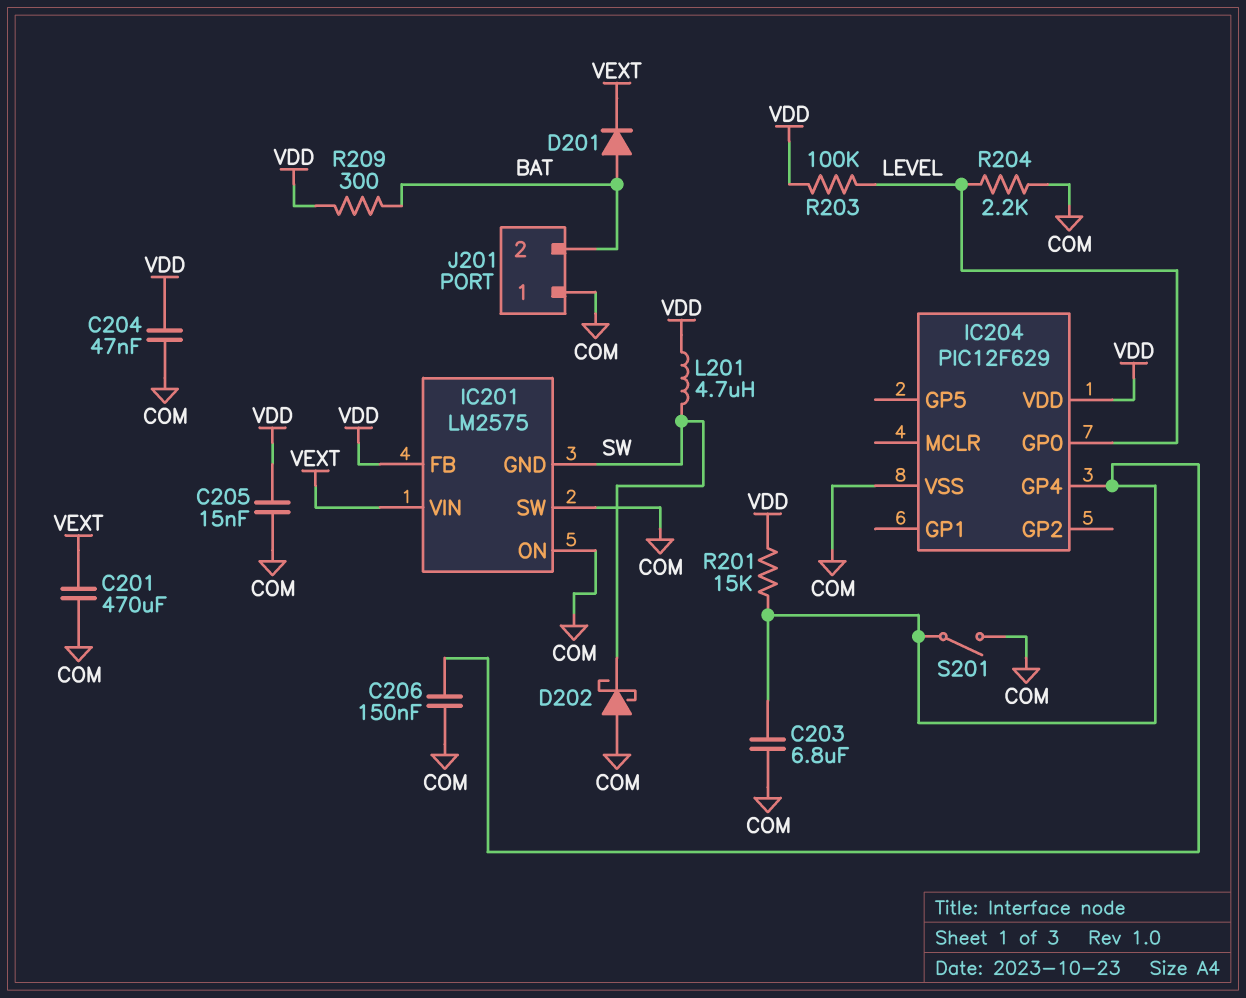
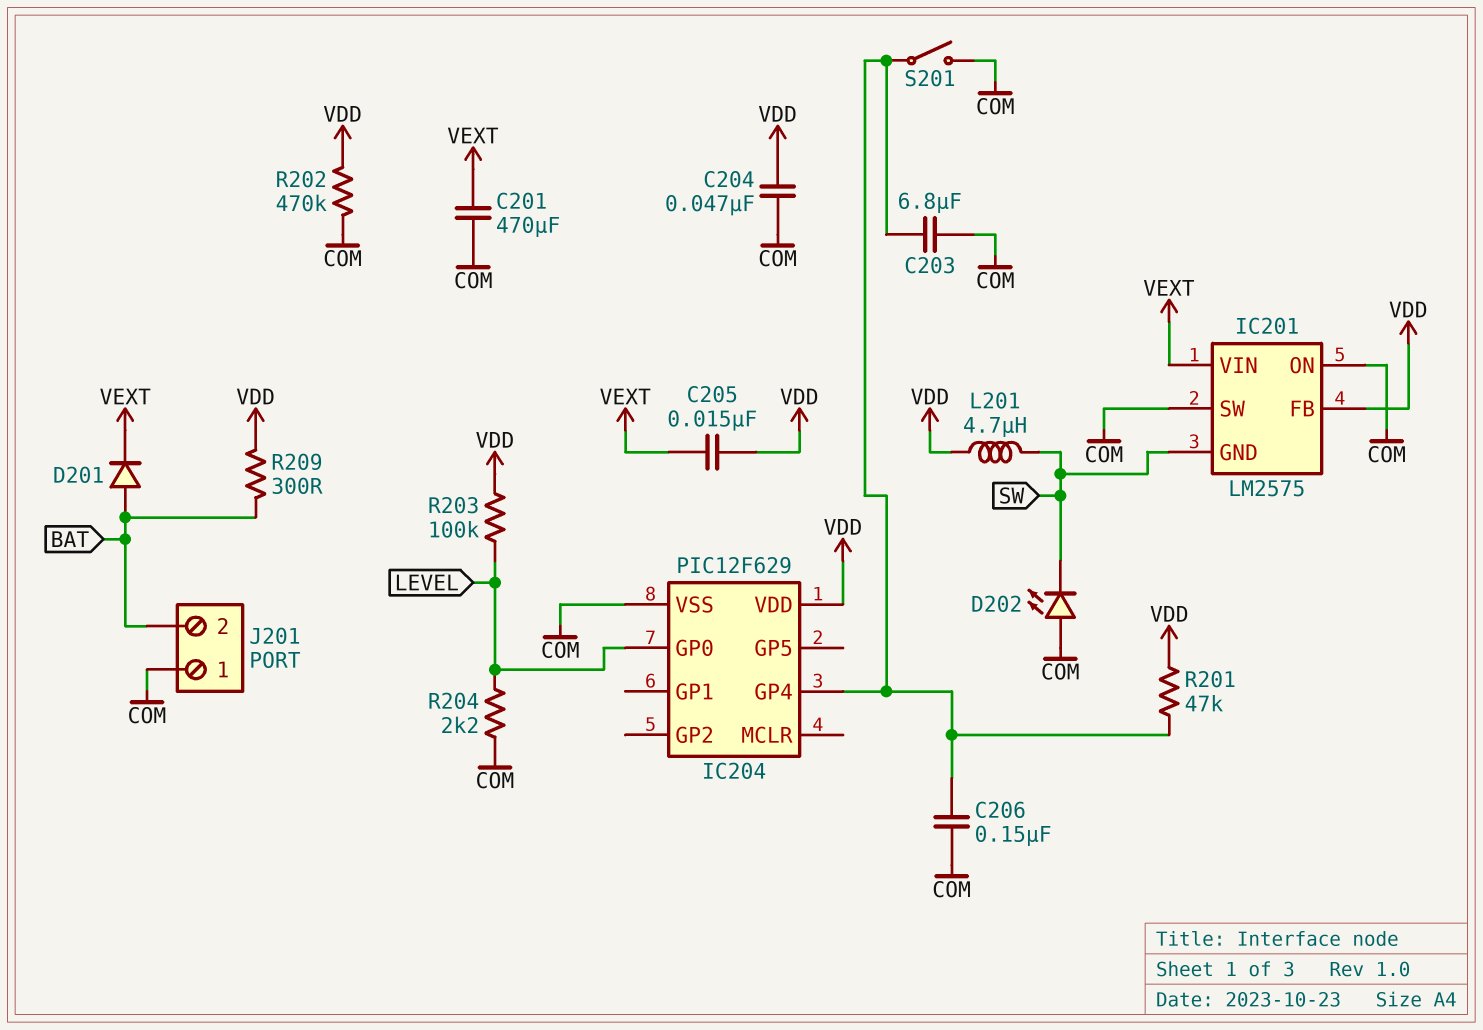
C205: 15nF (COM, VDD) -> 15nF (VDD, VEXT)
D202: schottky (A COM, K SW) -> LED (A COM, K SW)
R201: 15k (IC204/GP4, VDD) -> 47k (IC204/GP4, VDD)
R202: none -> 470k (COM, VDD)

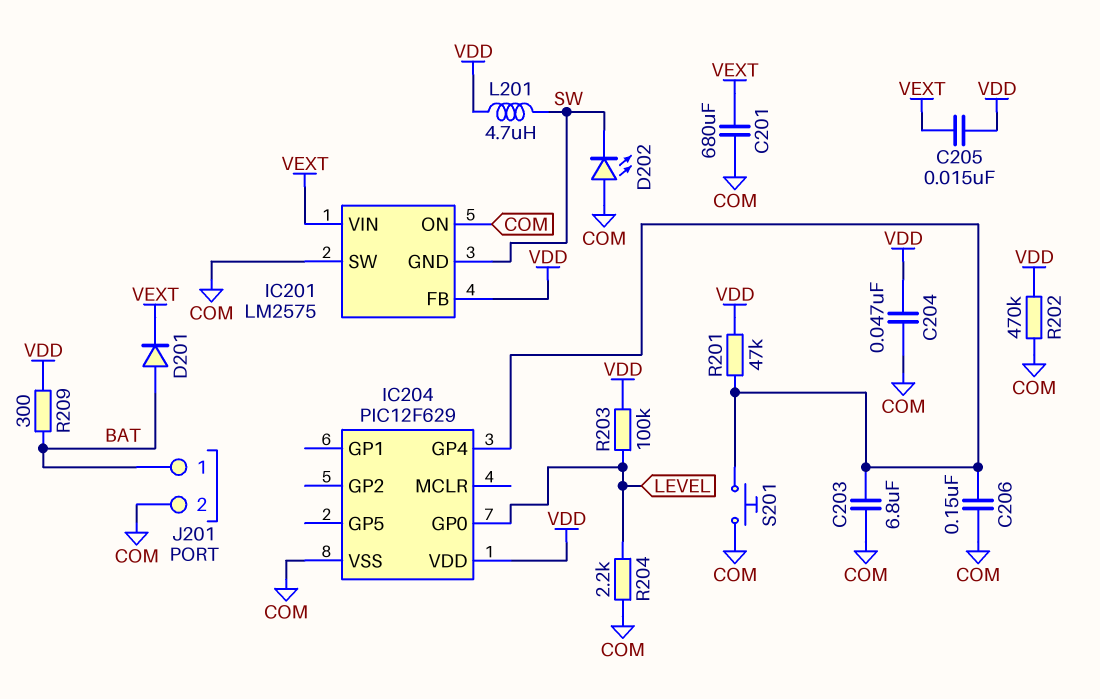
C201: 470uF (COM, VEXT) -> 680uF (COM, VEXT)
J201 pin 1: COM -> BAT
J201 pin 2: BAT -> COM
S201: switch (COM, IC204/GP4) -> button (COM, IC204/GP4)

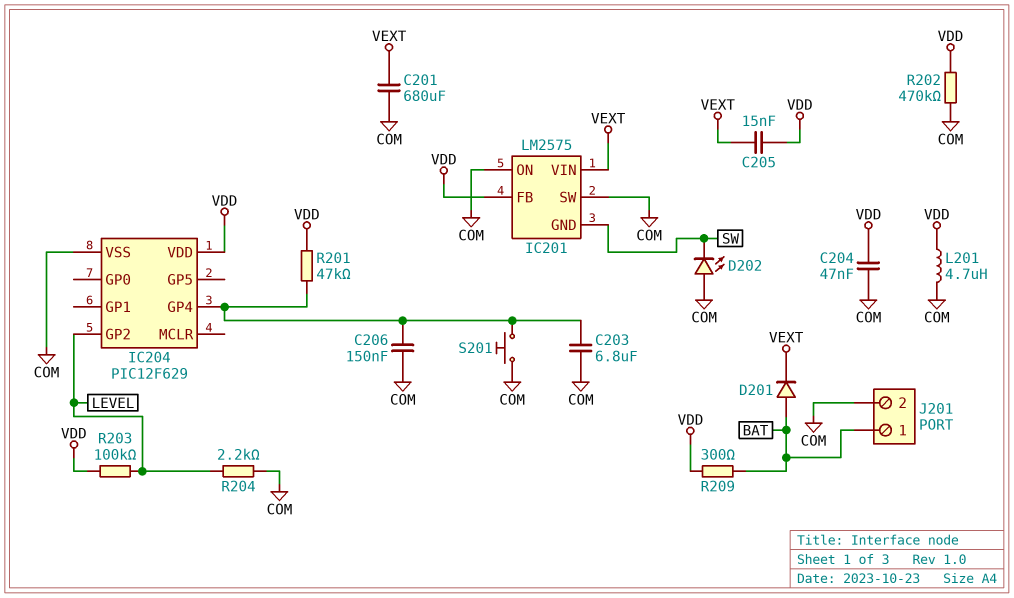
IC204 pin GP0: LEVEL -> none
IC204 pin GP2: none -> LEVEL
L201: 4.7uH (SW, VDD) -> 4.7uH (COM, VDD)

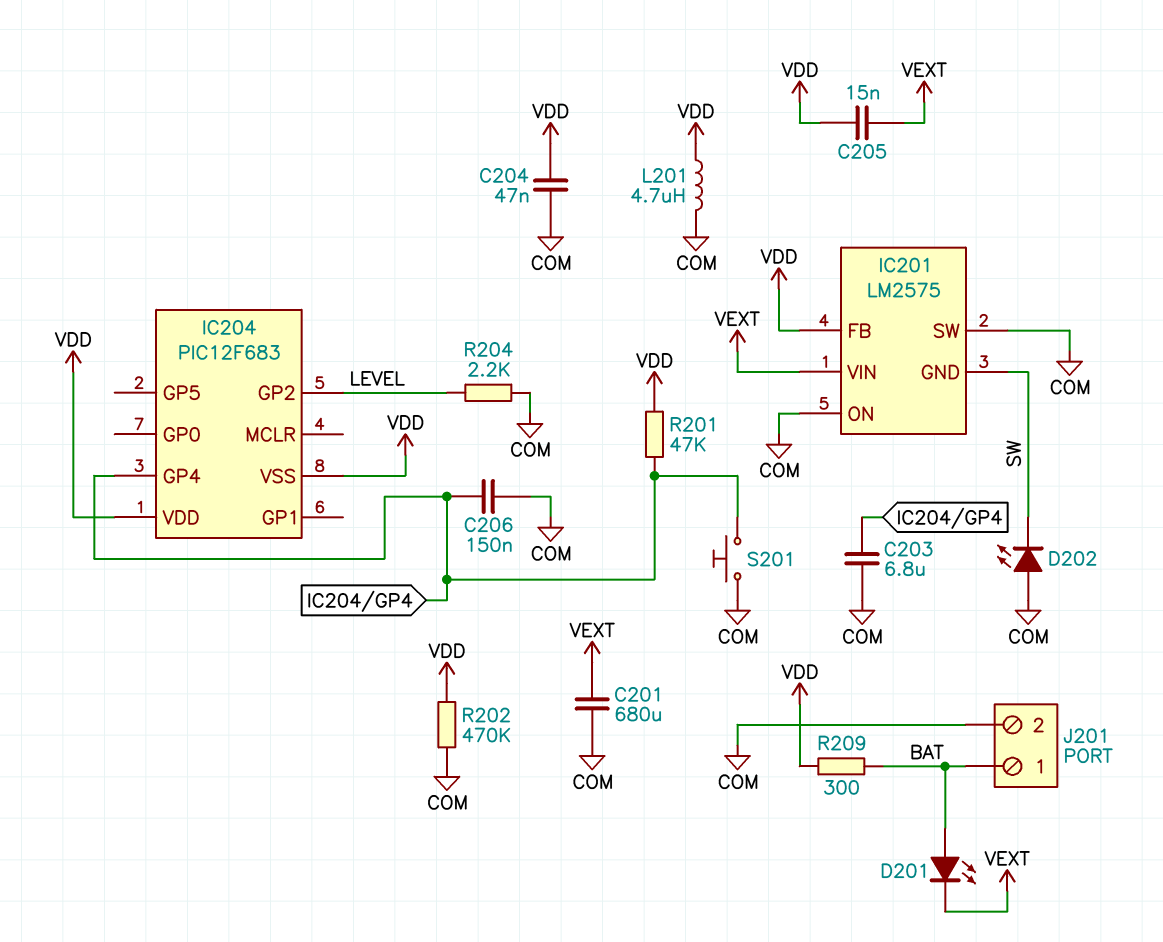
D201: diode (A BAT, K VEXT) -> LED (A BAT, K VEXT)
IC204: PIC12F629 -> PIC12F683
IC204 pin VSS: COM -> VDD
R203: 100k (LEVEL, VDD) -> none

